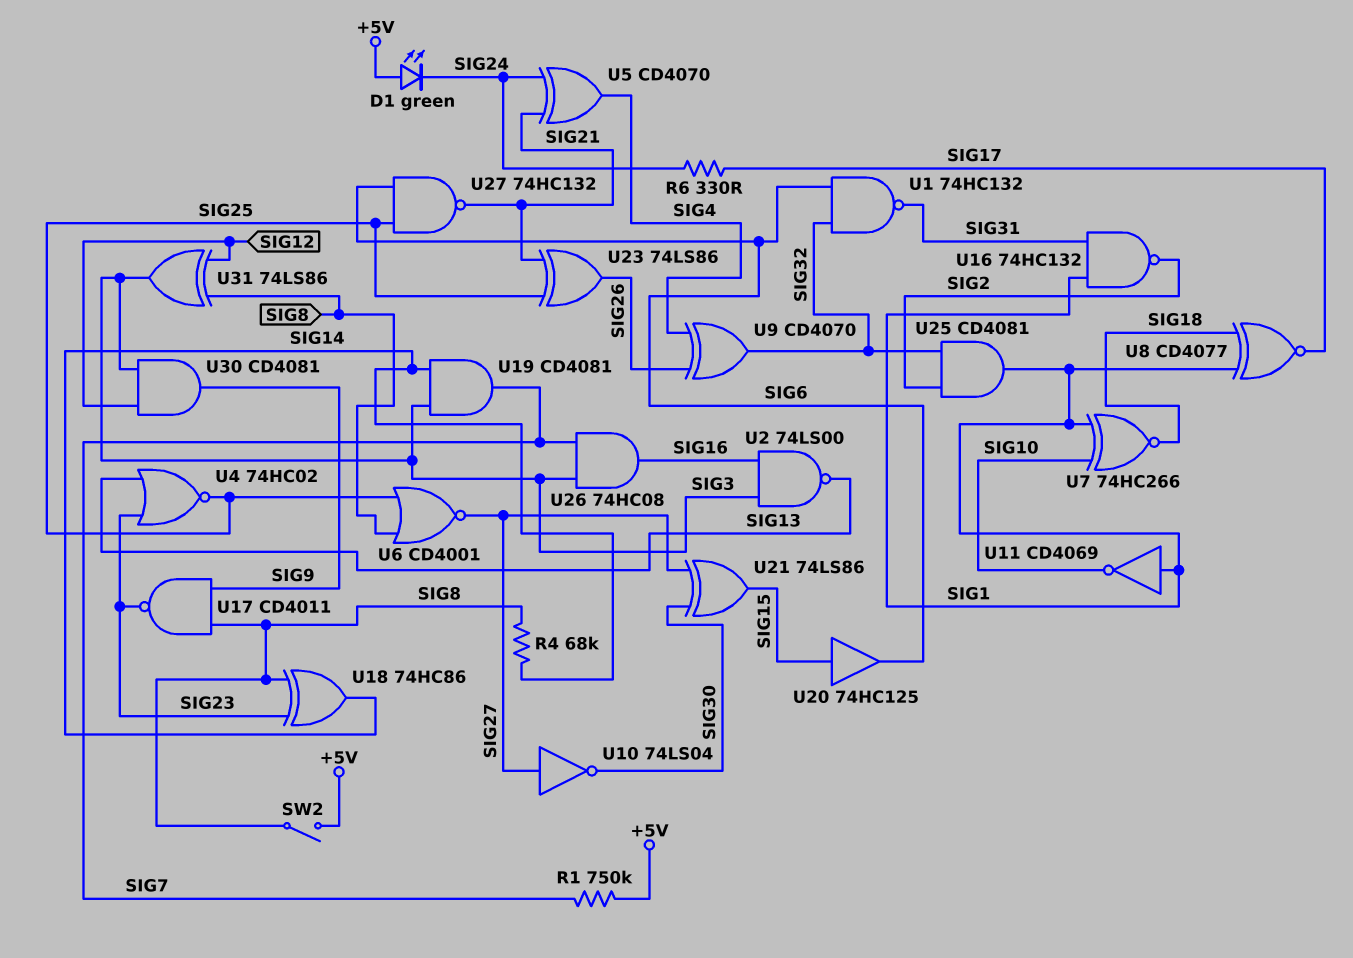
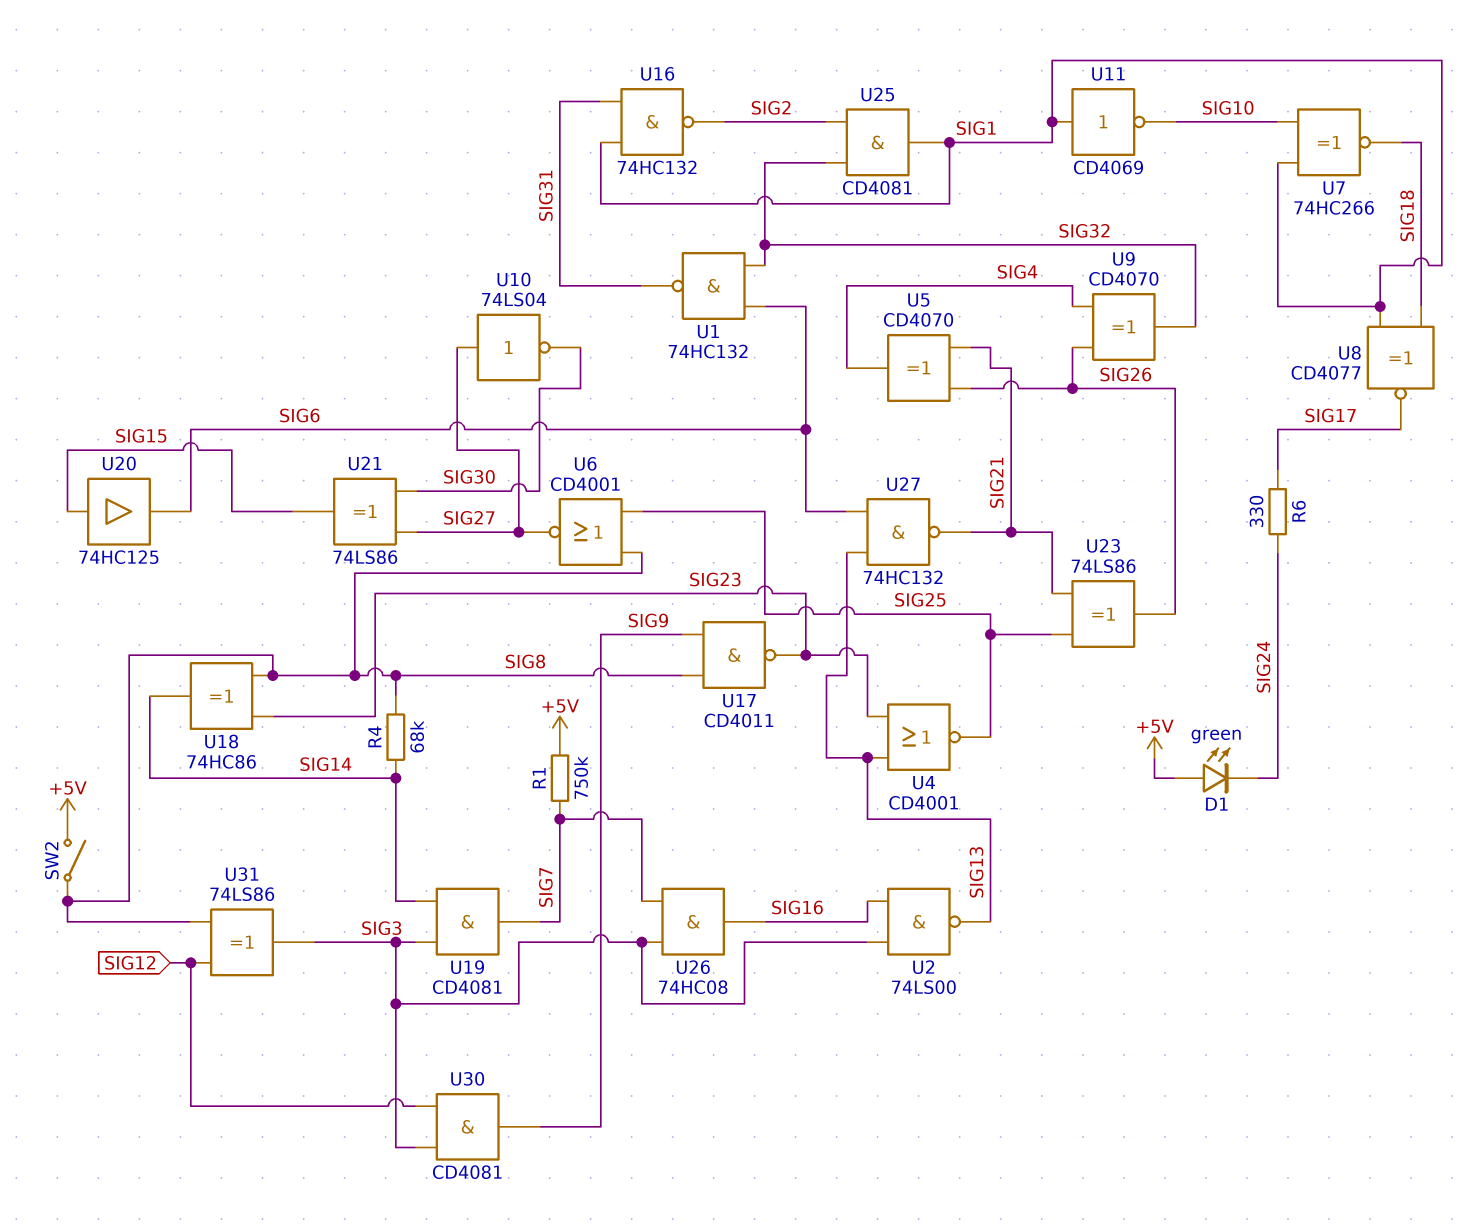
U4: NOR 74HC02 (in SIG13, in SIG23, out SIG25) -> NOR CD4001 (in SIG13, in SIG23, out SIG25)
U5: XOR CD4070 (in SIG21, in SIG24, out SIG4) -> XOR CD4070 (in SIG21, in SIG26, out SIG4)
U27: NAND 74HC132 (in SIG6, in SIG25, out SIG21) -> NAND 74HC132 (in SIG6, in SIG13, out SIG21)

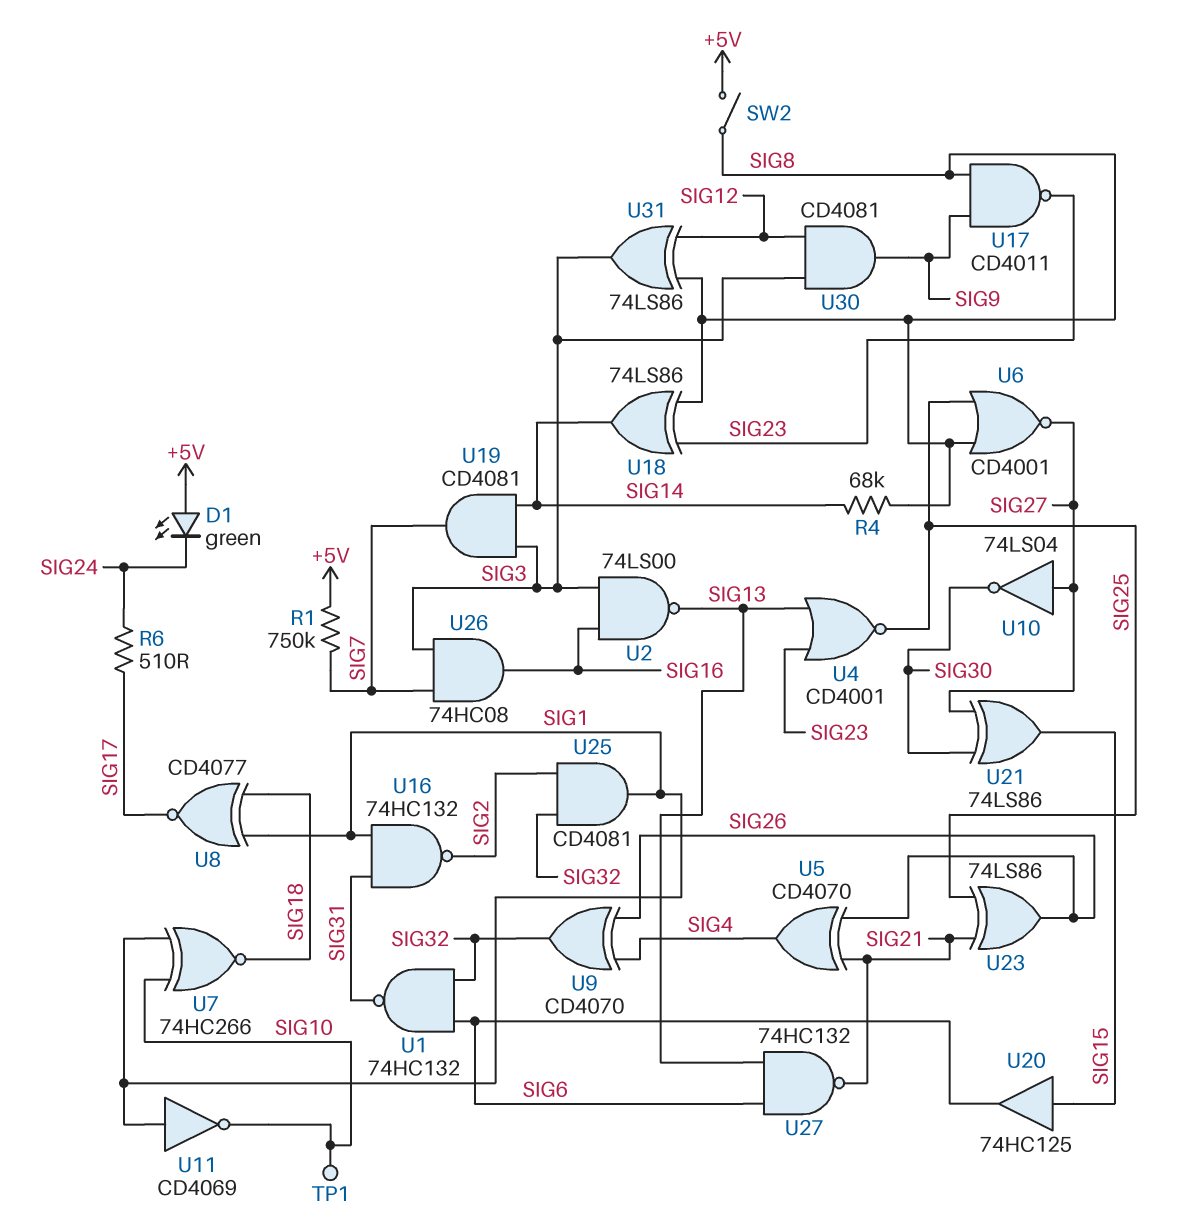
R6: 330 (SIG17, SIG24) -> 510 (SIG17, SIG24)
TP1: none -> test point (SIG10)
U18: XOR 74HC86 (in SIG8, in SIG23, out SIG14) -> XOR 74LS86 (in SIG8, in SIG23, out SIG14)

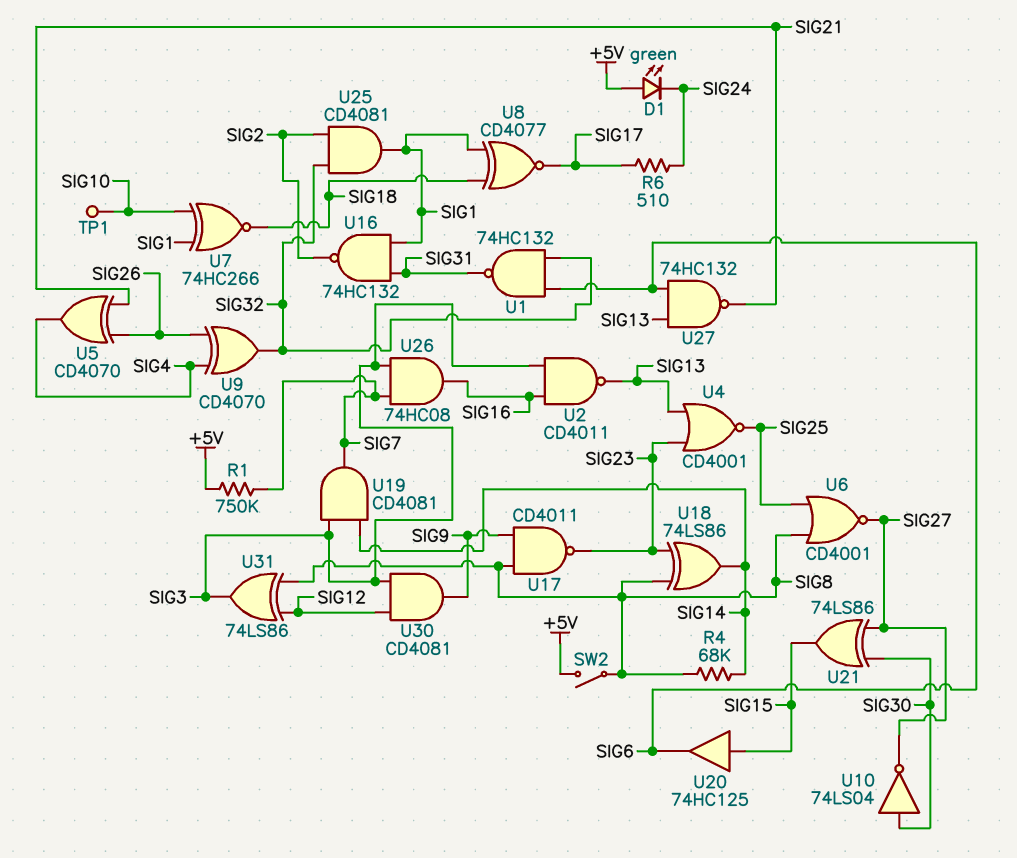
U2: NAND 74LS00 (in SIG3, in SIG16, out SIG13) -> NAND CD4011 (in SIG3, in SIG16, out SIG13)
U10: NOT 74LS04 (in SIG27, out SIG30) -> NOT 74LS04 (in SIG30, out SIG27)
U11: NOT CD4069 (in SIG1, out SIG10) -> none
U23: XOR 74LS86 (in SIG21, in SIG25, out SIG26) -> none

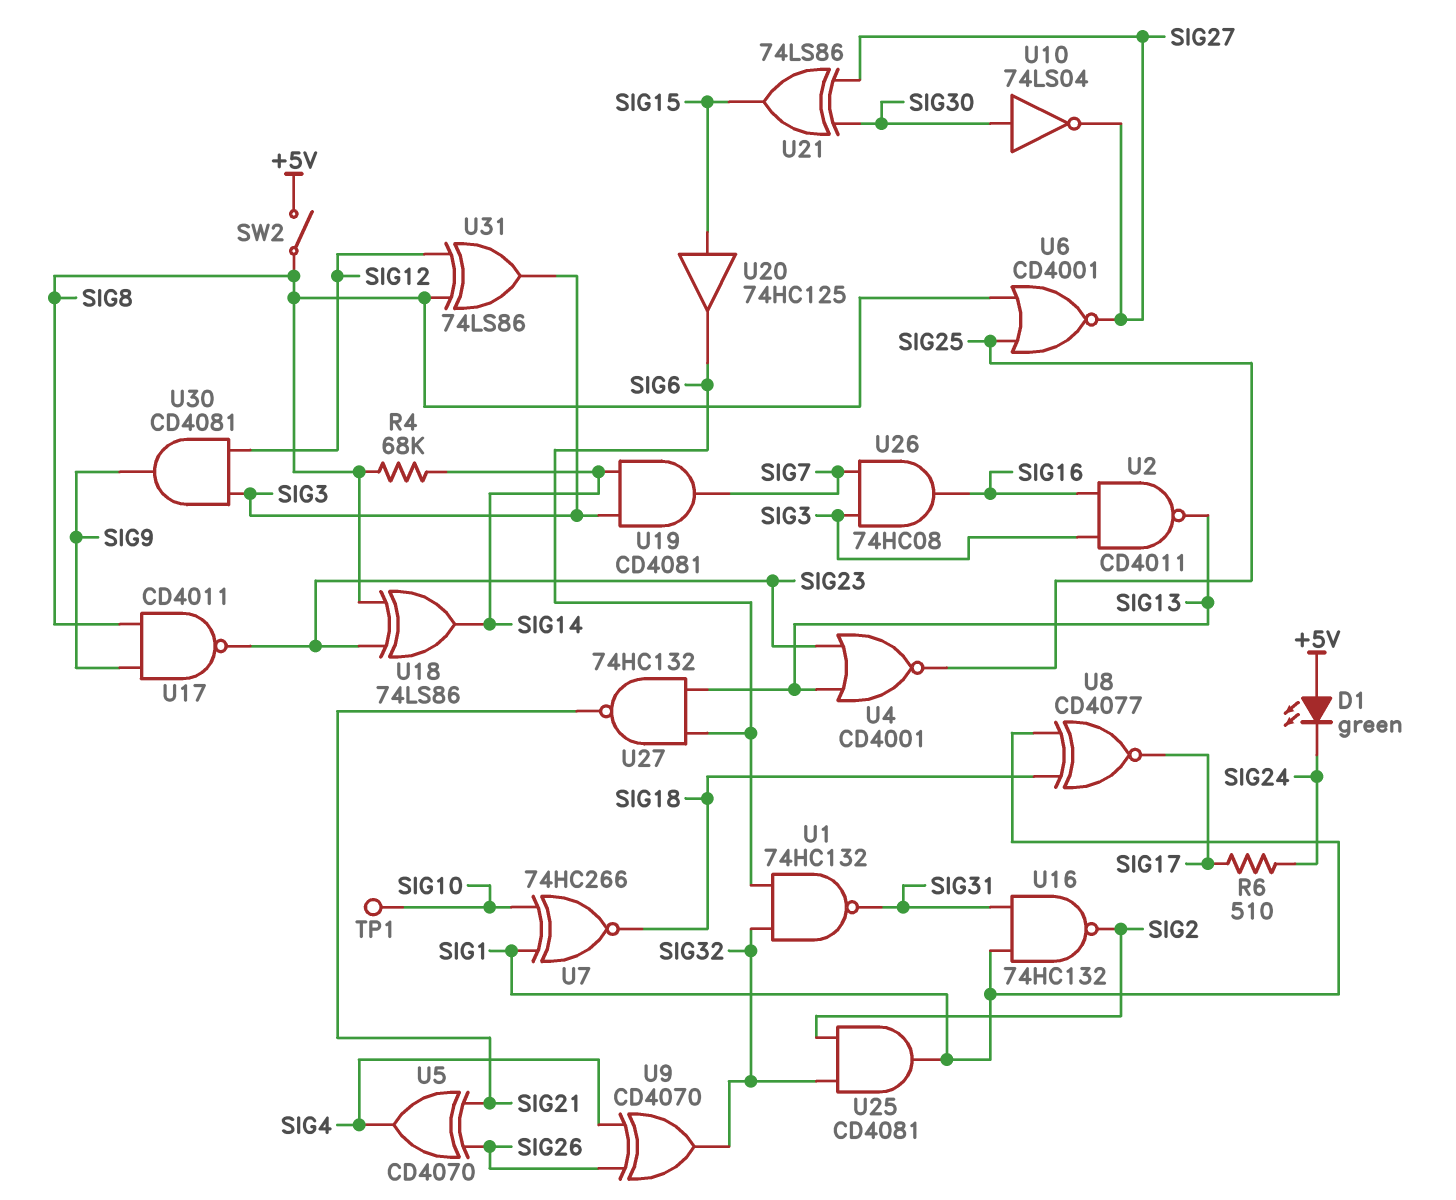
R1: 750k (+5V, SIG7) -> none

